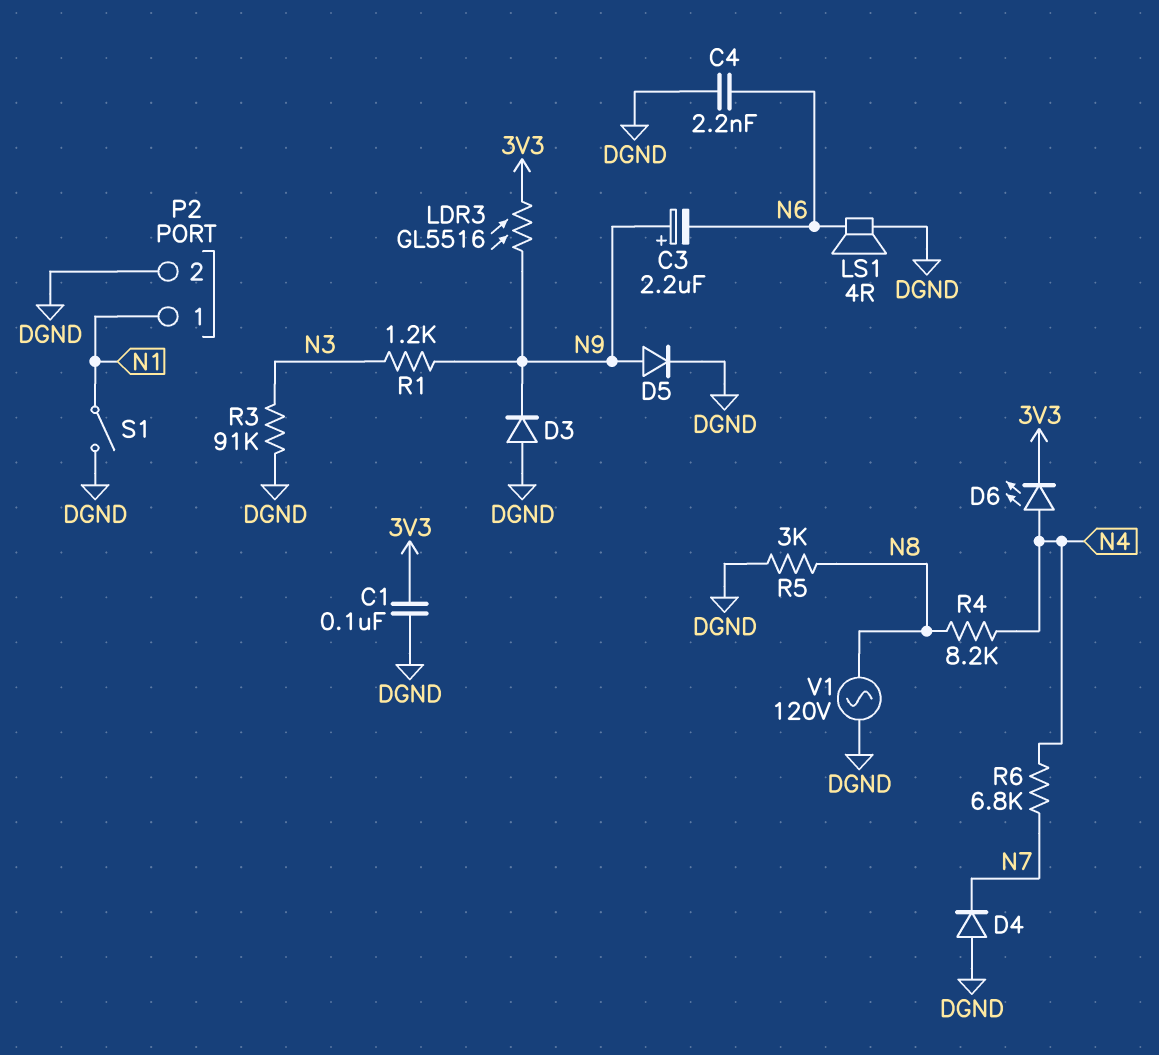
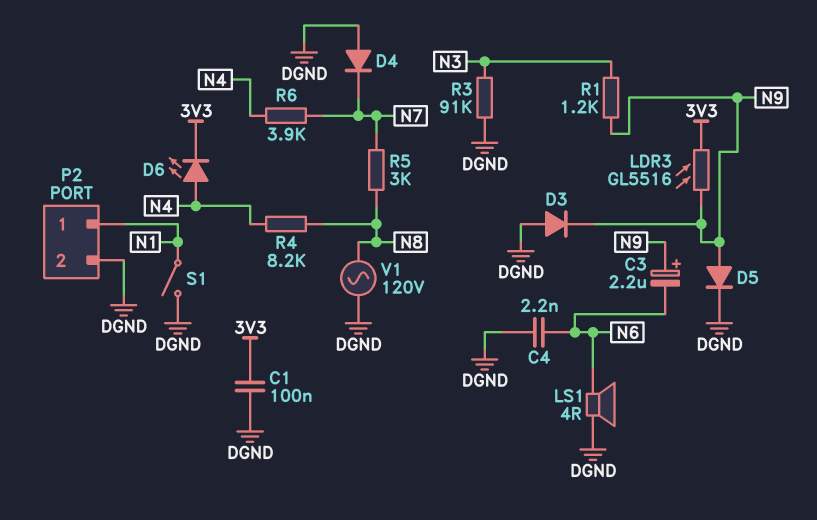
R5: 3k (DGND, N8) -> 3k (N7, N8)
R6: 6.8k (N4, N7) -> 3.9k (N4, N7)

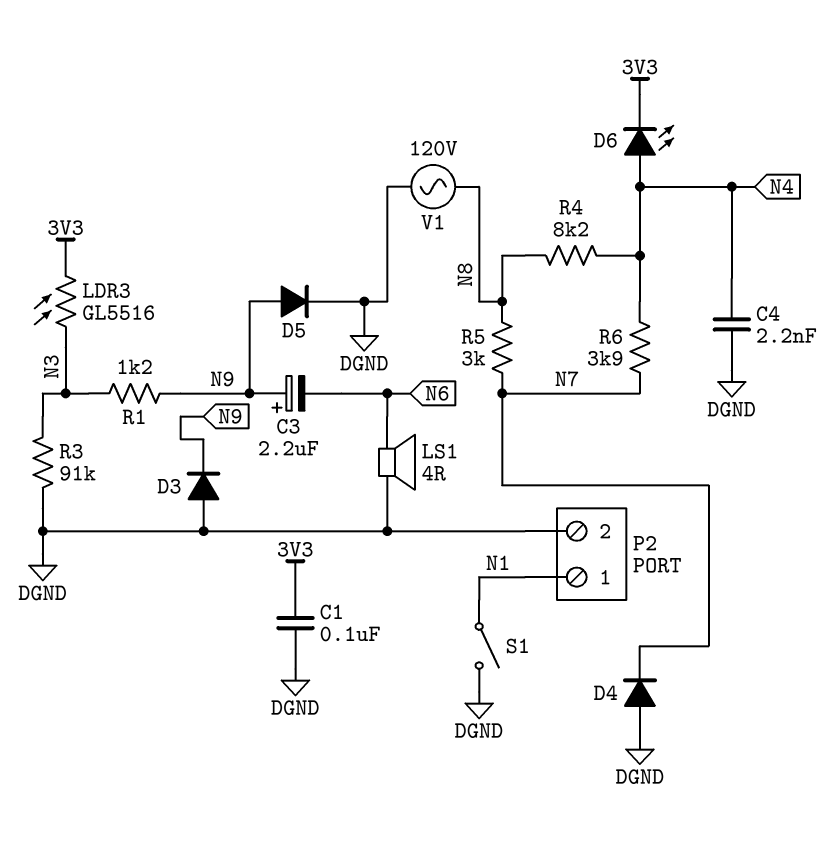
C4: 2.2nF (DGND, N6) -> 2.2nF (DGND, N4)
LDR3: GL5516 (3V3, N9) -> GL5516 (3V3, N3)

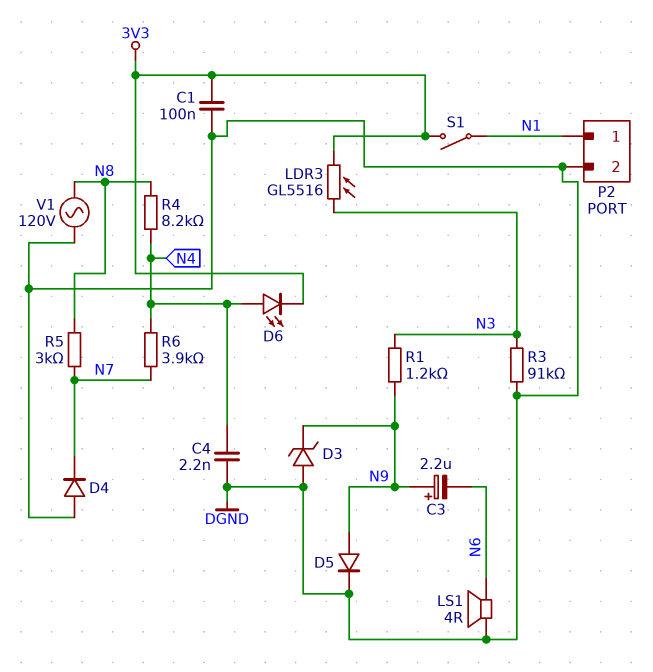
D3: diode (A DGND, K N9) -> zener (A DGND, K N9)
S1: switch (DGND, N1) -> switch (3V3, N1)

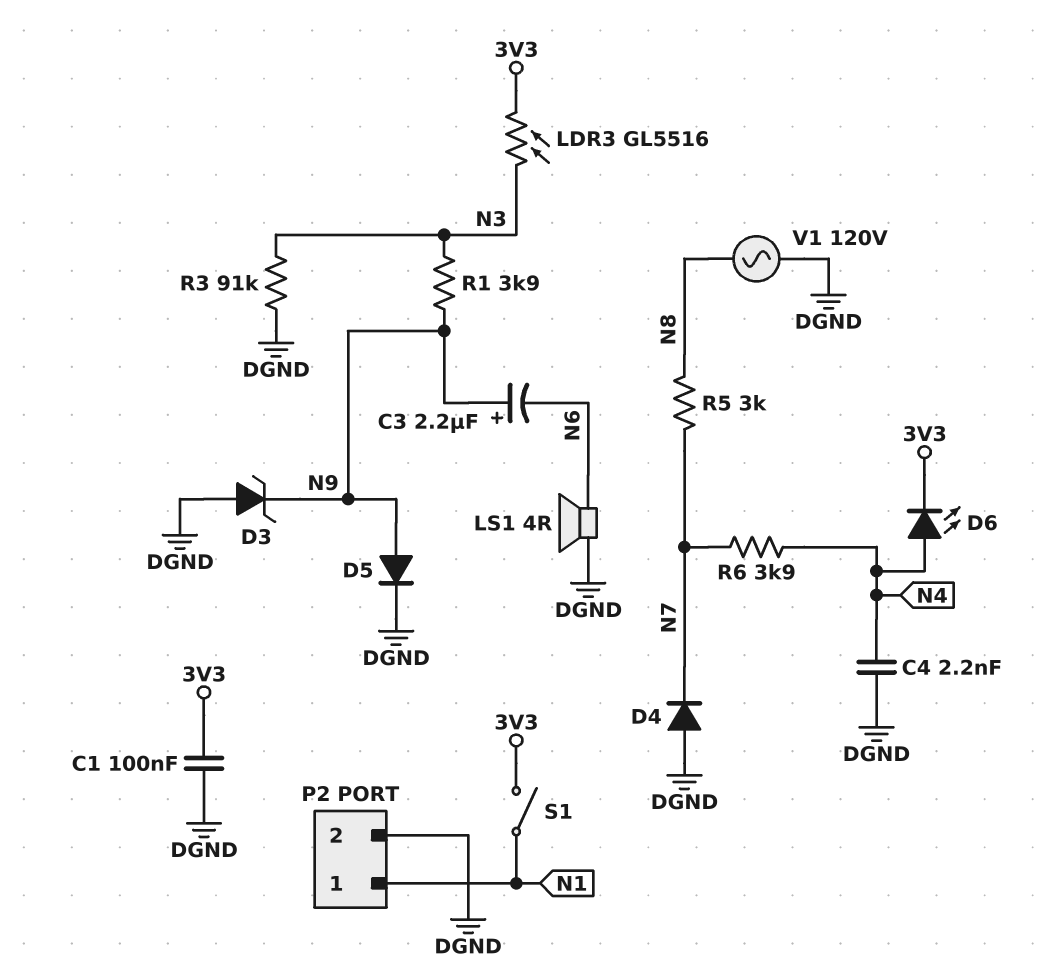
R1: 1.2k (N3, N9) -> 3.9k (N3, N9)
R4: 8.2k (N4, N8) -> none

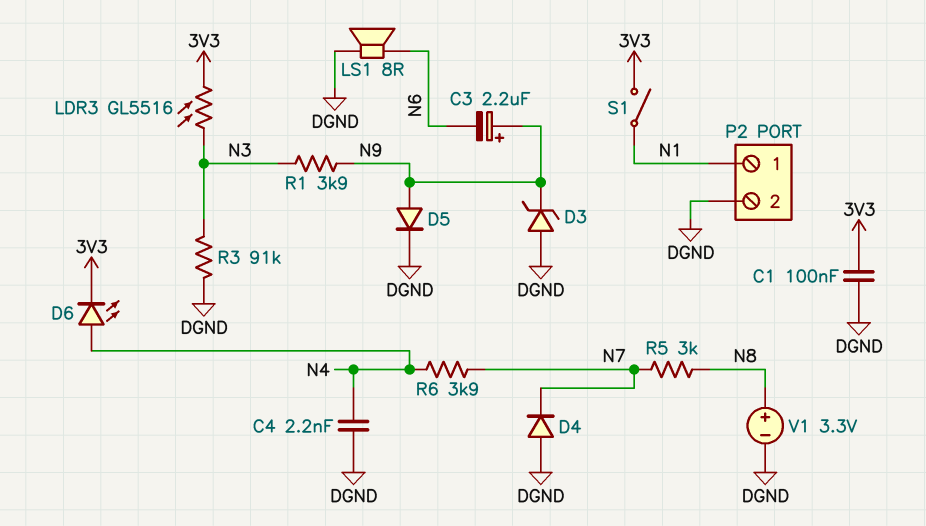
LS1: speaker 4R (DGND, N6) -> speaker 8R (DGND, N6)
V1: AC 120V (DGND, N8) -> 3.3V (plus N8, minus DGND)

